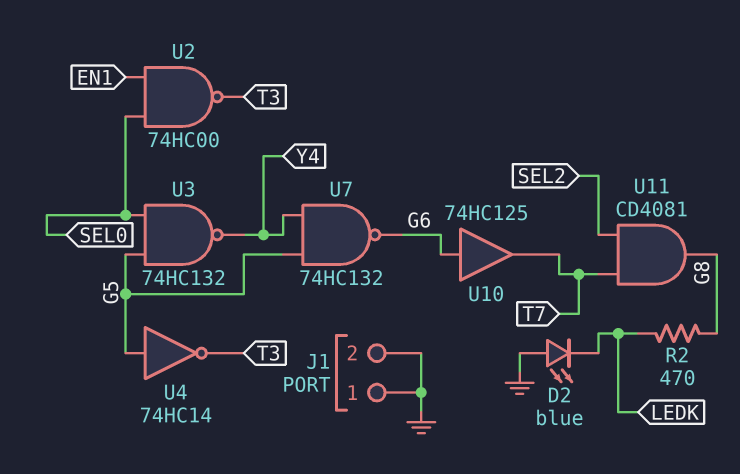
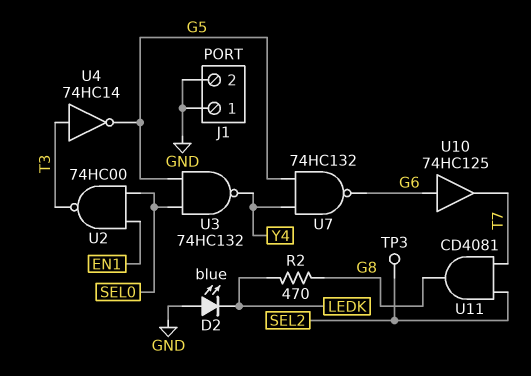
TP3: none -> test point (SEL2)
U4: NOT 74HC14 (in G5, out T3) -> NOT 74HC14 (in T3, out G5)

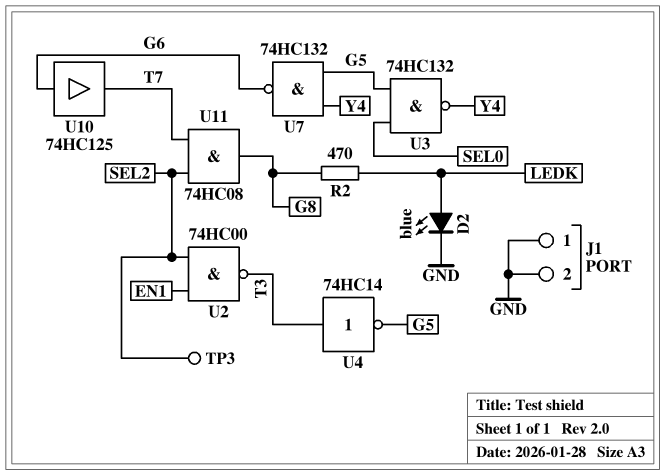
D2: LED blue (A GND, K LEDK) -> LED blue (A LEDK, K GND)
U2: NAND 74HC00 (in EN1, in SEL0, out T3) -> NAND 74HC00 (in EN1, in SEL2, out T3)
U11: AND CD4081 (in SEL2, in T7, out G8) -> AND 74HC08 (in SEL2, in T7, out G8)

